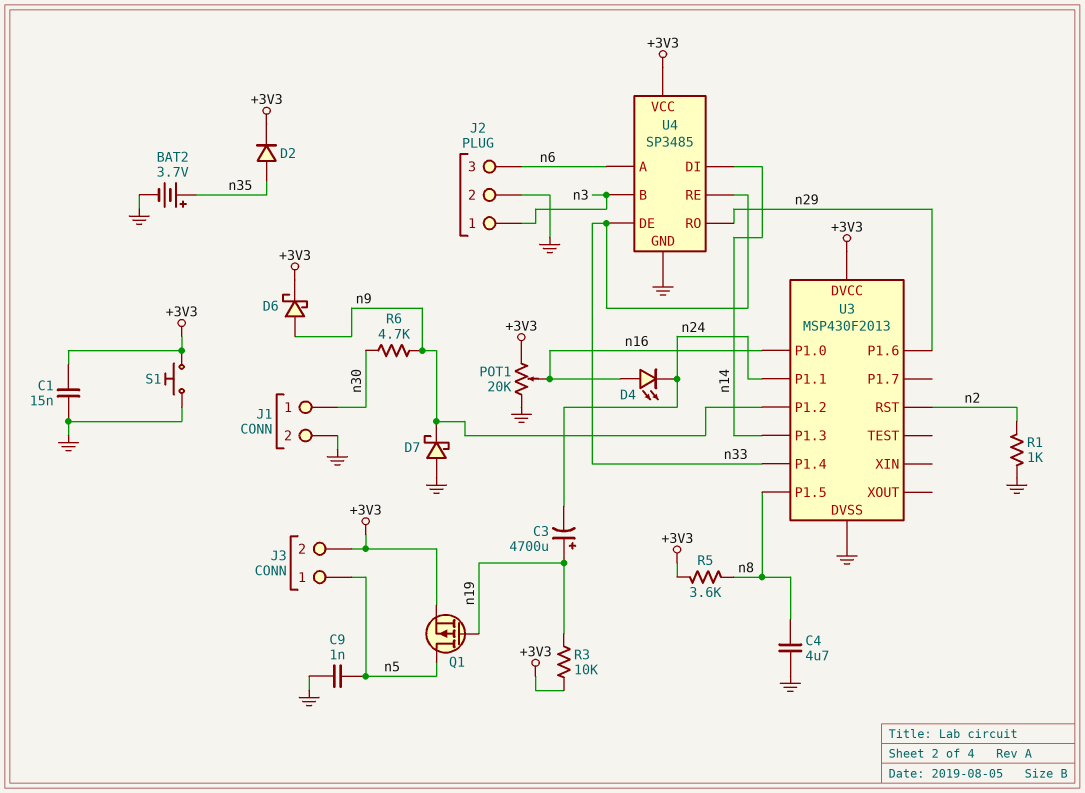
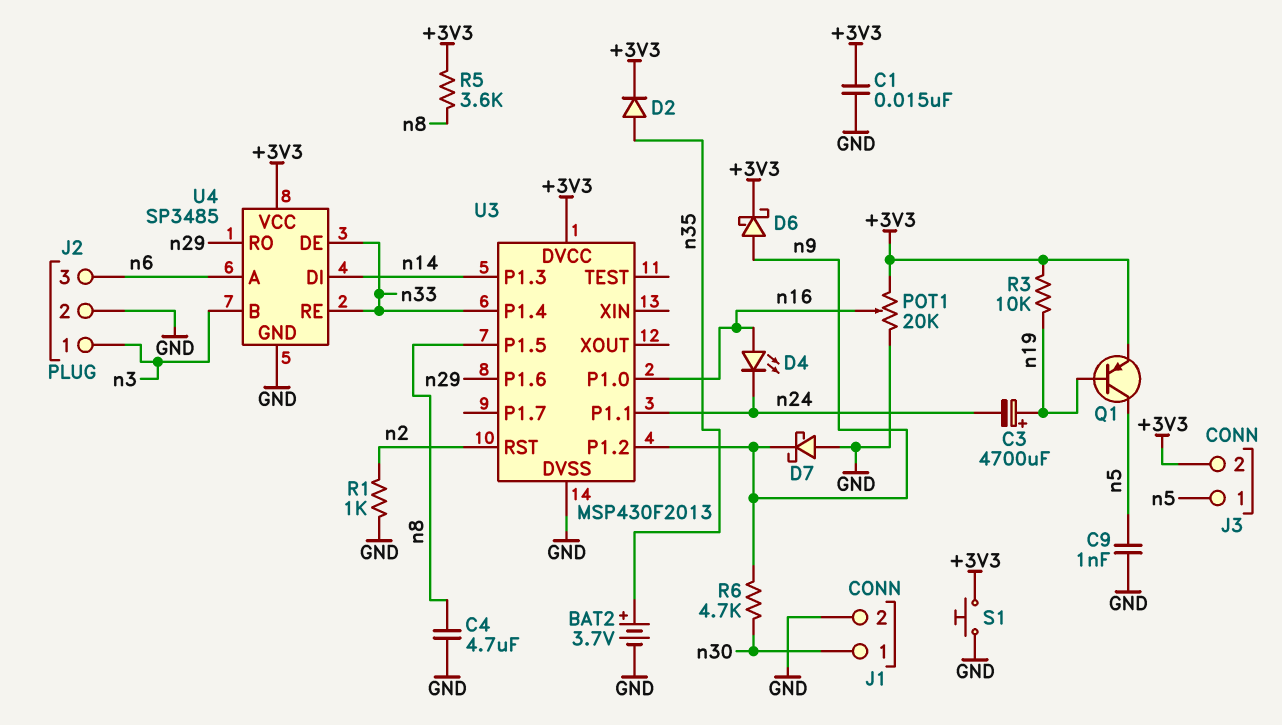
Q1: PMOS (G n19, D n5, S +3V3) -> PNP (B n19, C n5, E +3V3)

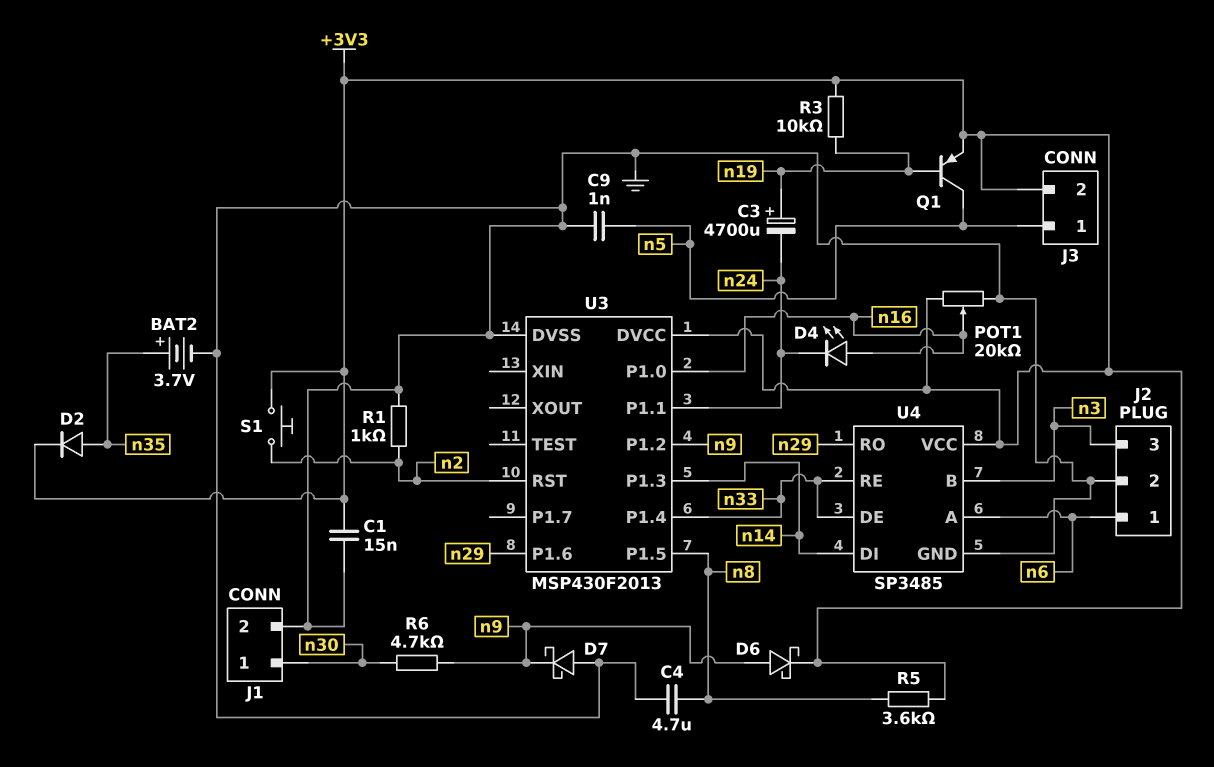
J2 pin 1: n3 -> n6
J2 pin 3: n6 -> n3
S1: button (+3V3, GND) -> button (+3V3, n2)

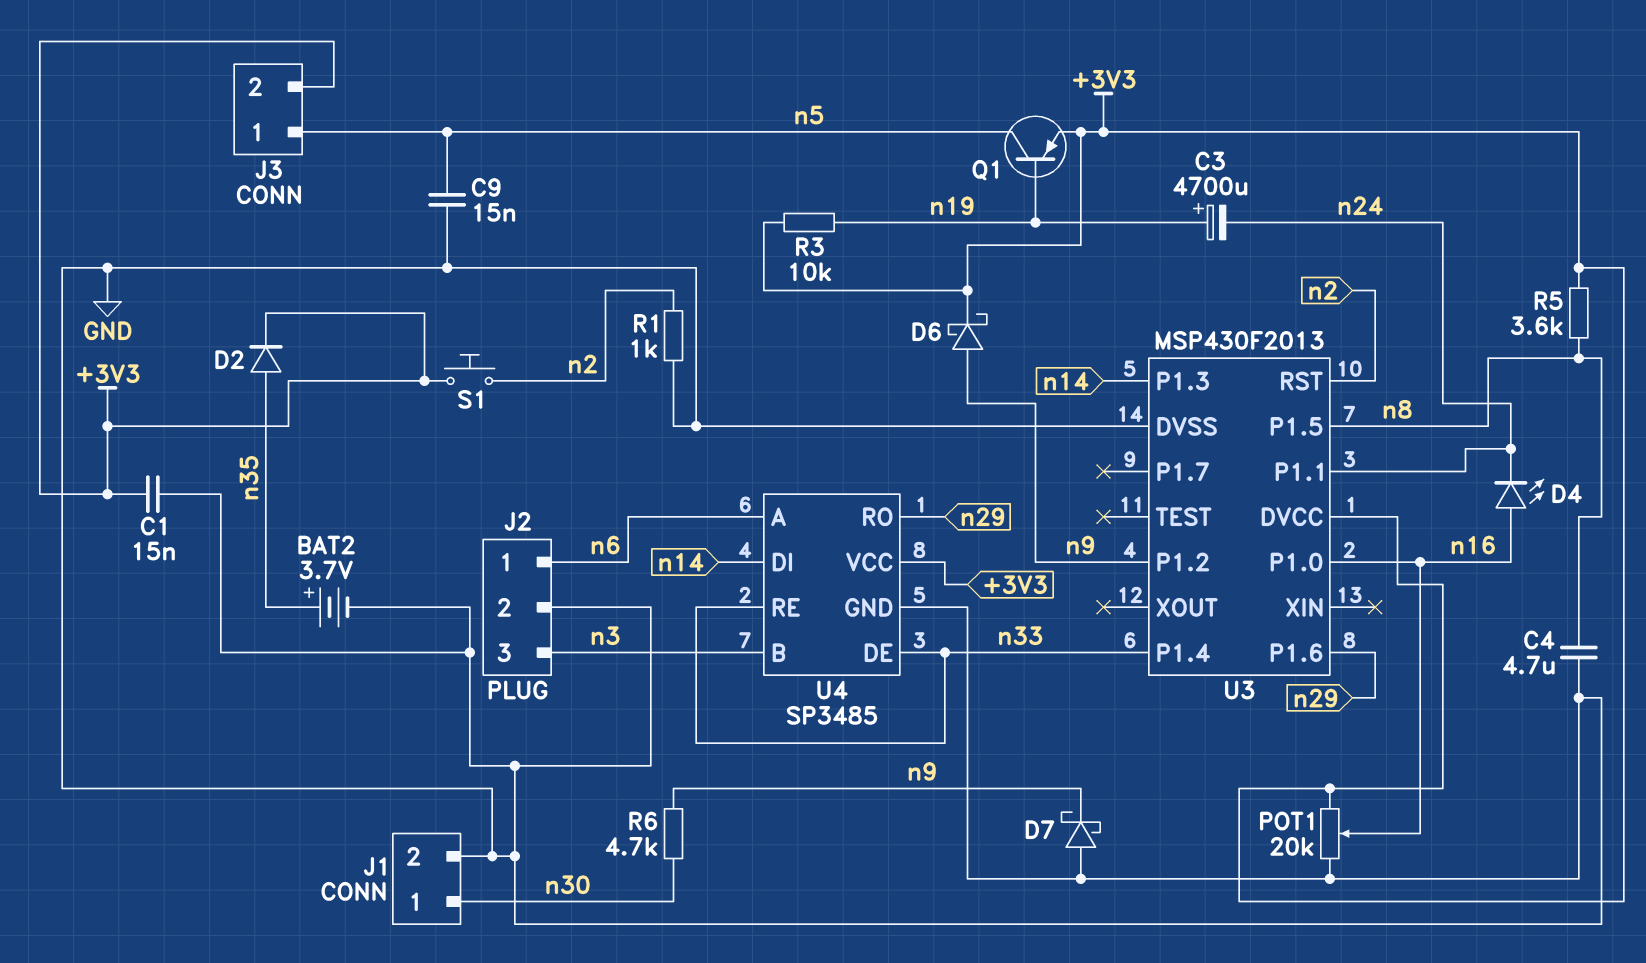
C9: 1nF (GND, n5) -> 15nF (GND, n5)

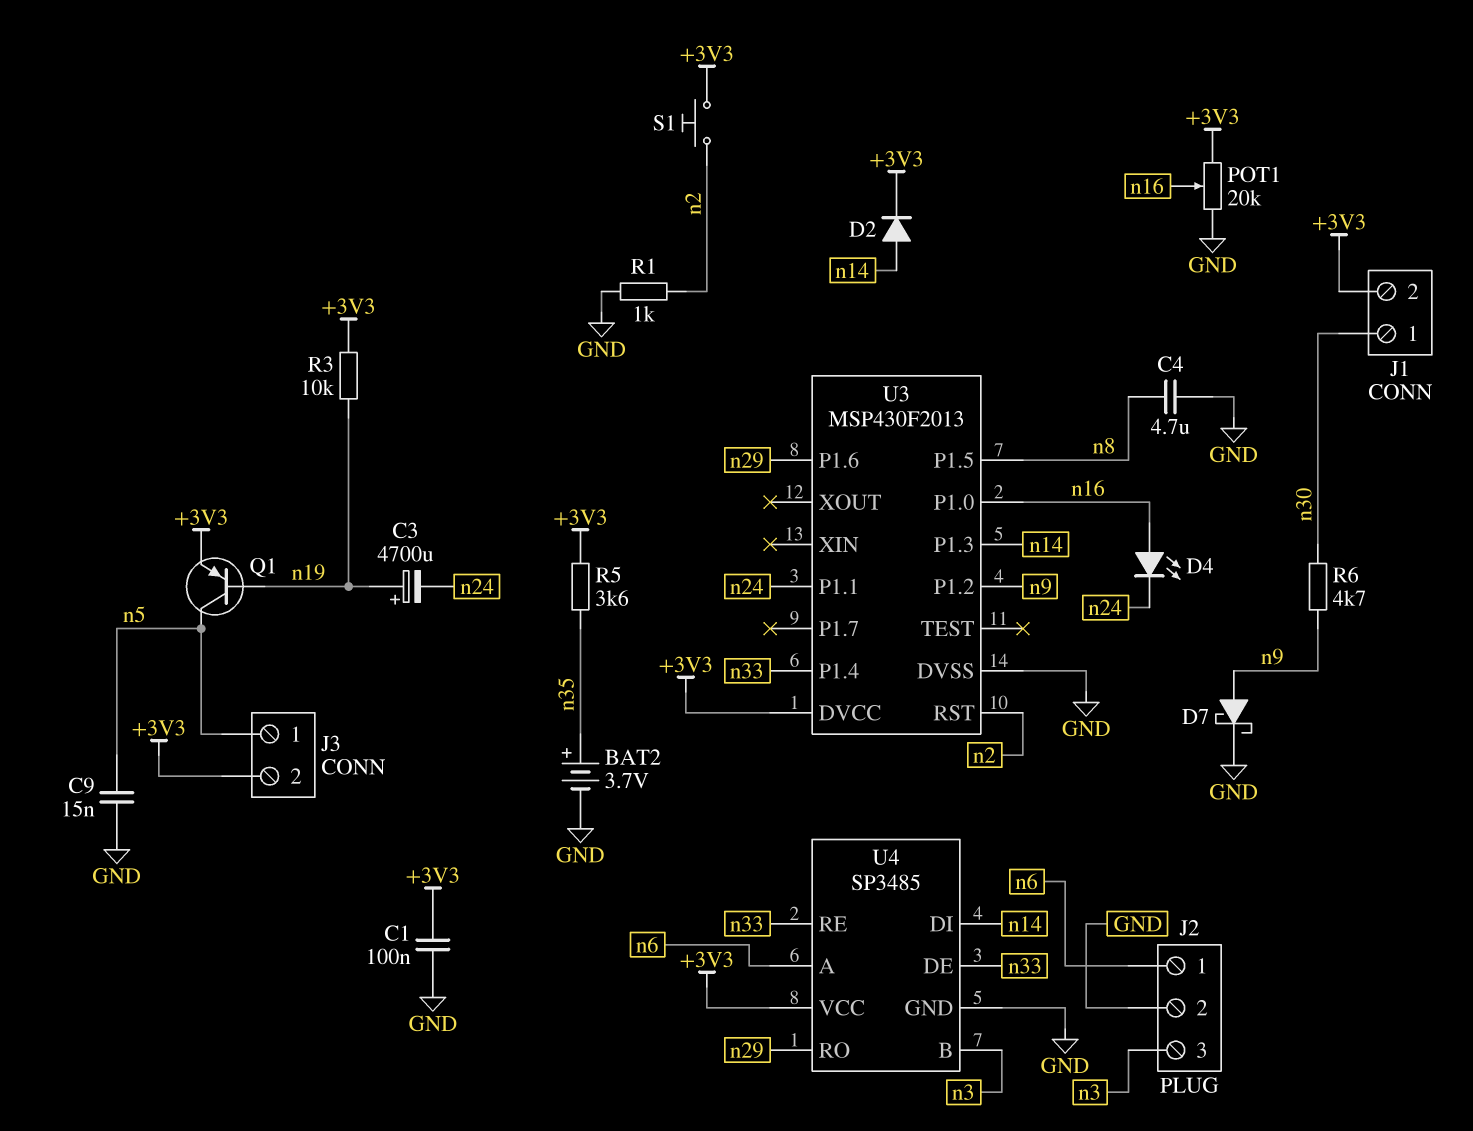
C1: 15nF (+3V3, GND) -> 100nF (+3V3, GND)
D2: diode (A n35, K +3V3) -> diode (A n14, K +3V3)
D6: schottky (A n9, K +3V3) -> none
D7: schottky (A GND, K n9) -> schottky (A n9, K GND)
J1 pin 2: GND -> +3V3
R5: 3.6k (+3V3, n8) -> 3.6k (+3V3, n35)

